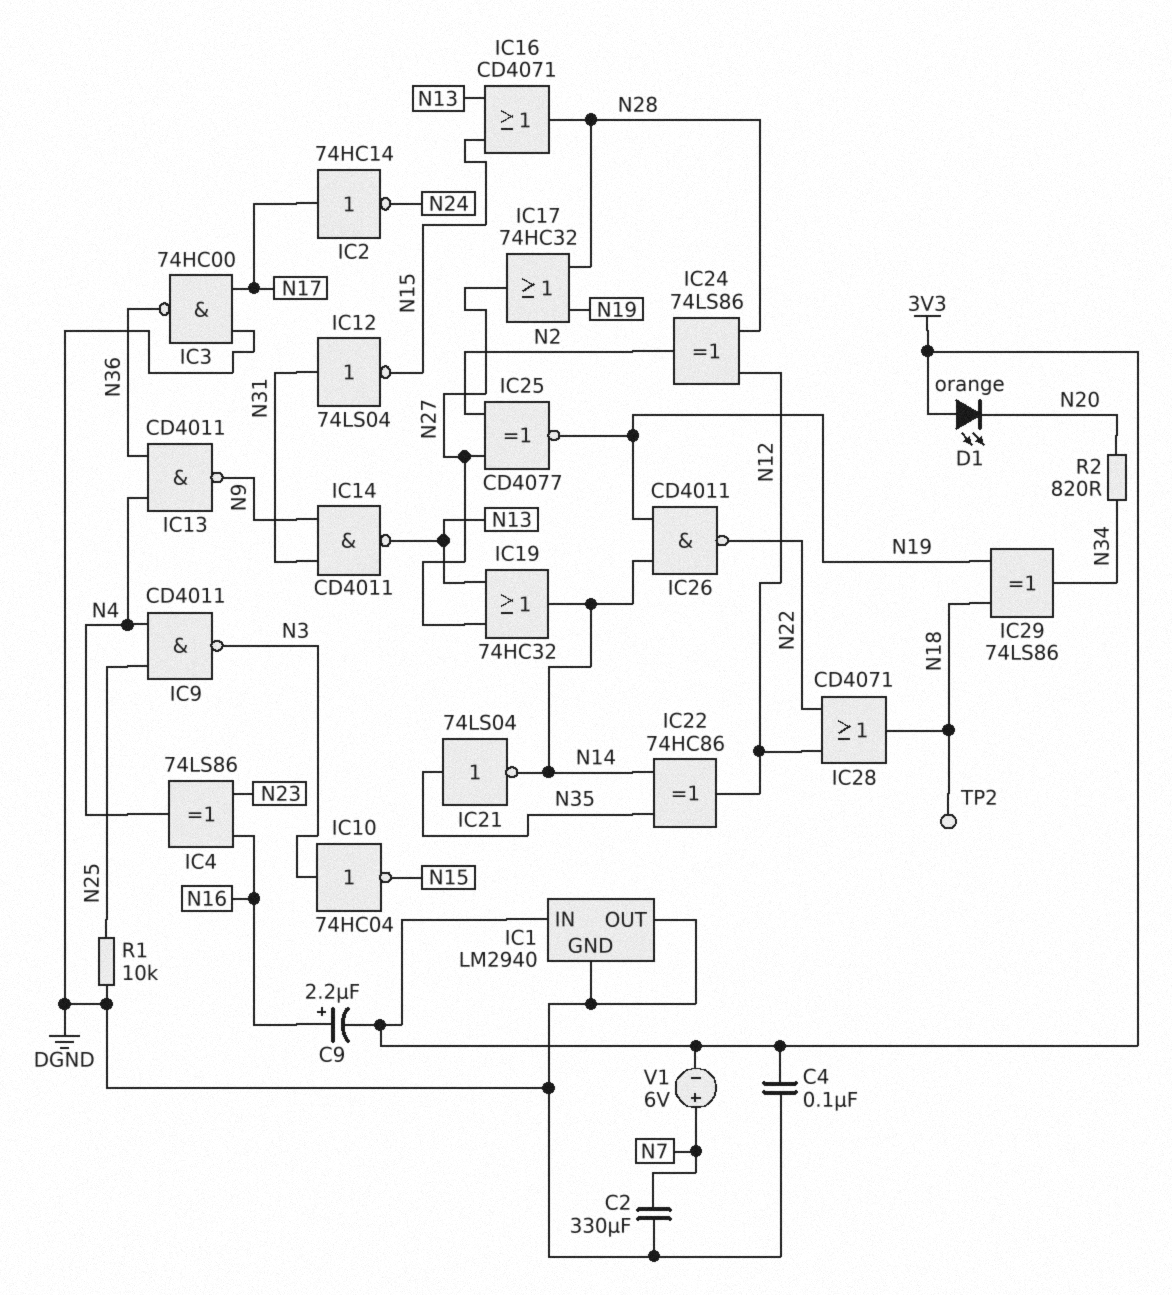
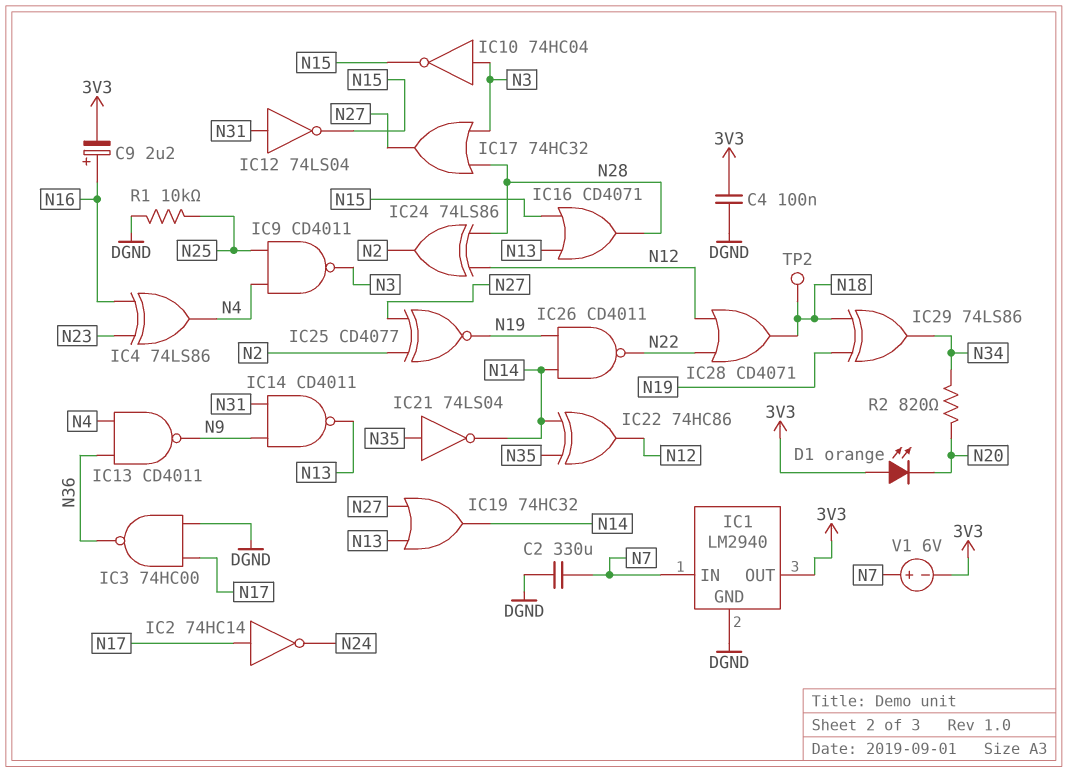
IC1 pin IN: 3V3 -> N7
IC1 pin OUT: DGND -> 3V3
IC17: OR 74HC32 (in N19, in N28, out N27) -> OR 74HC32 (in N3, in N28, out N27)

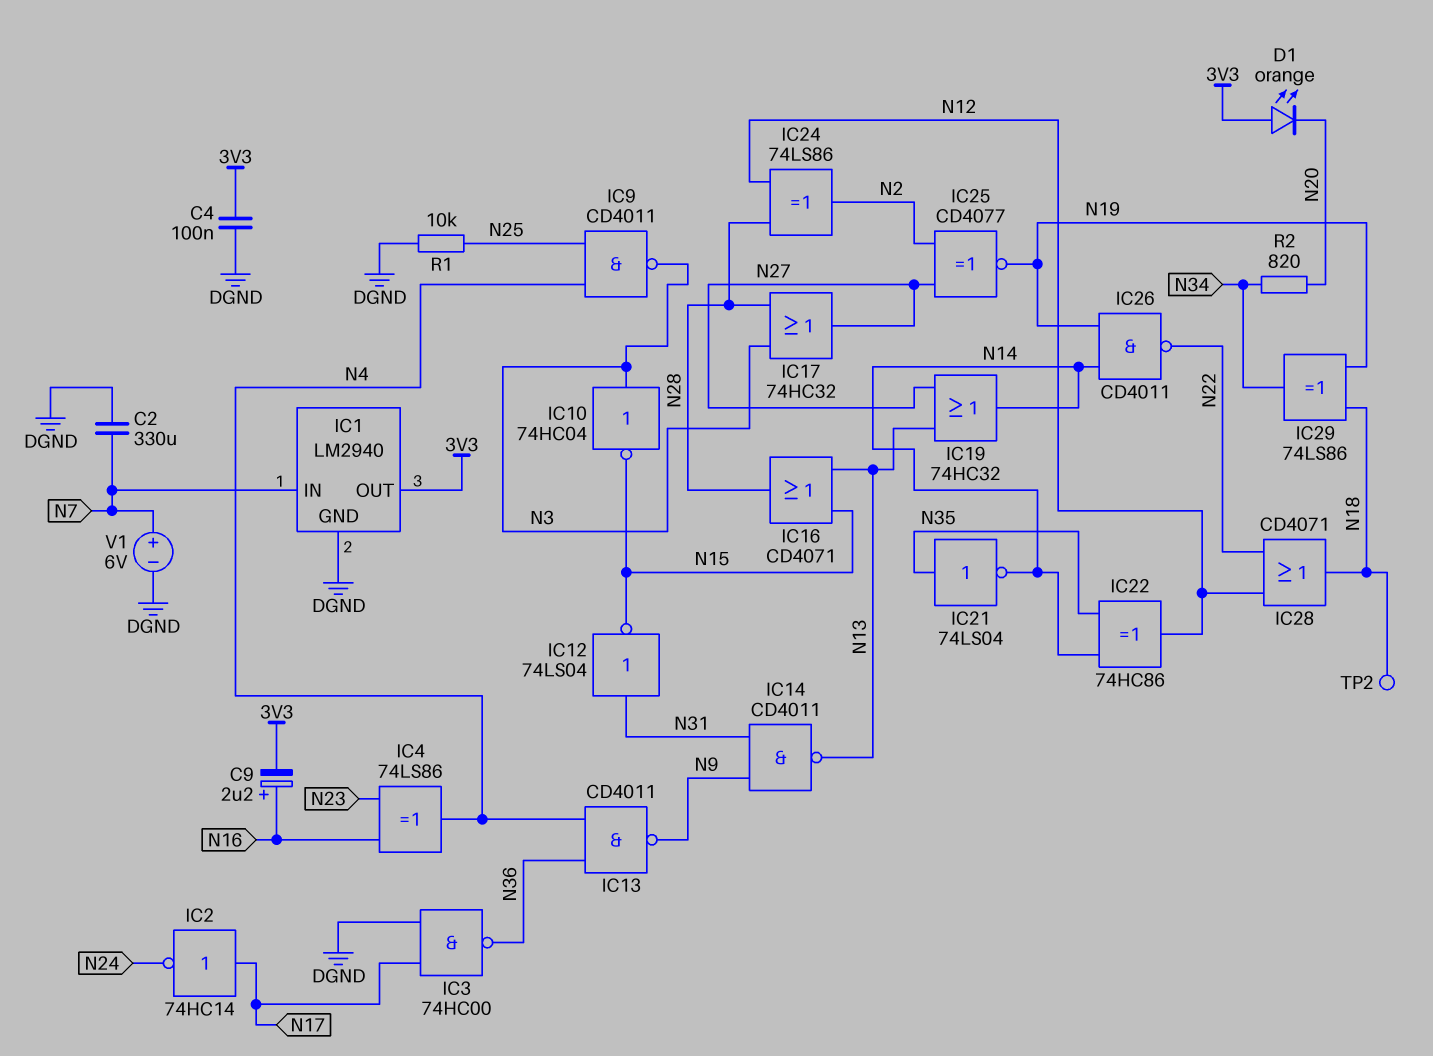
V1: 6V (plus N7, minus 3V3) -> 6V (plus N7, minus DGND)

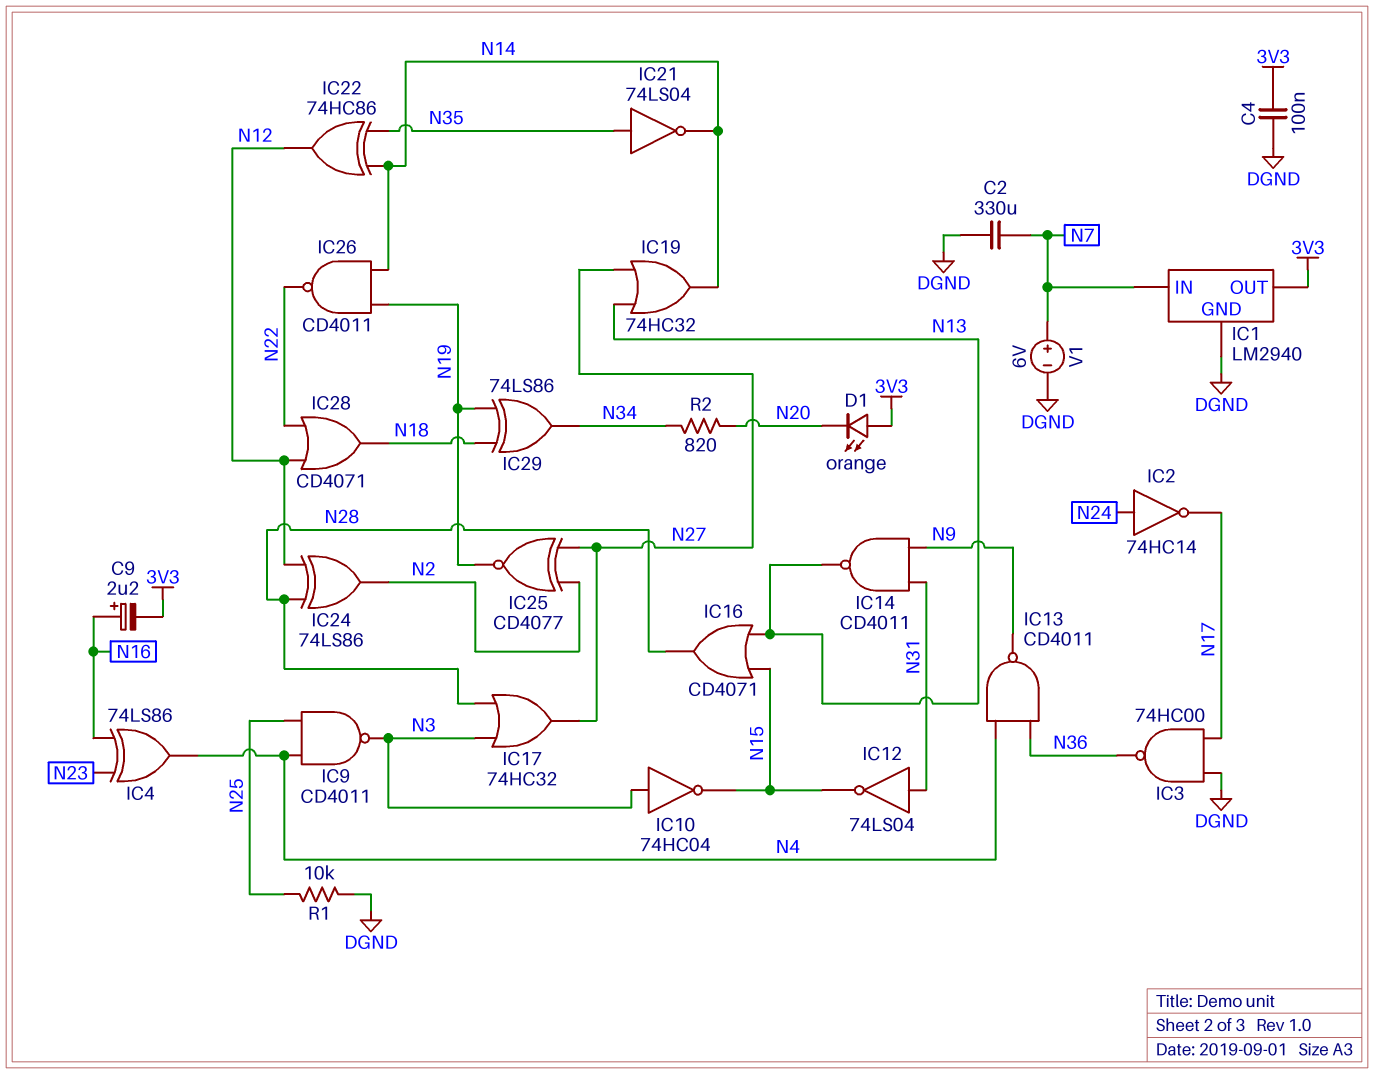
IC2: NOT 74HC14 (in N17, out N24) -> NOT 74HC14 (in N24, out N17)
TP2: test point (N18) -> none

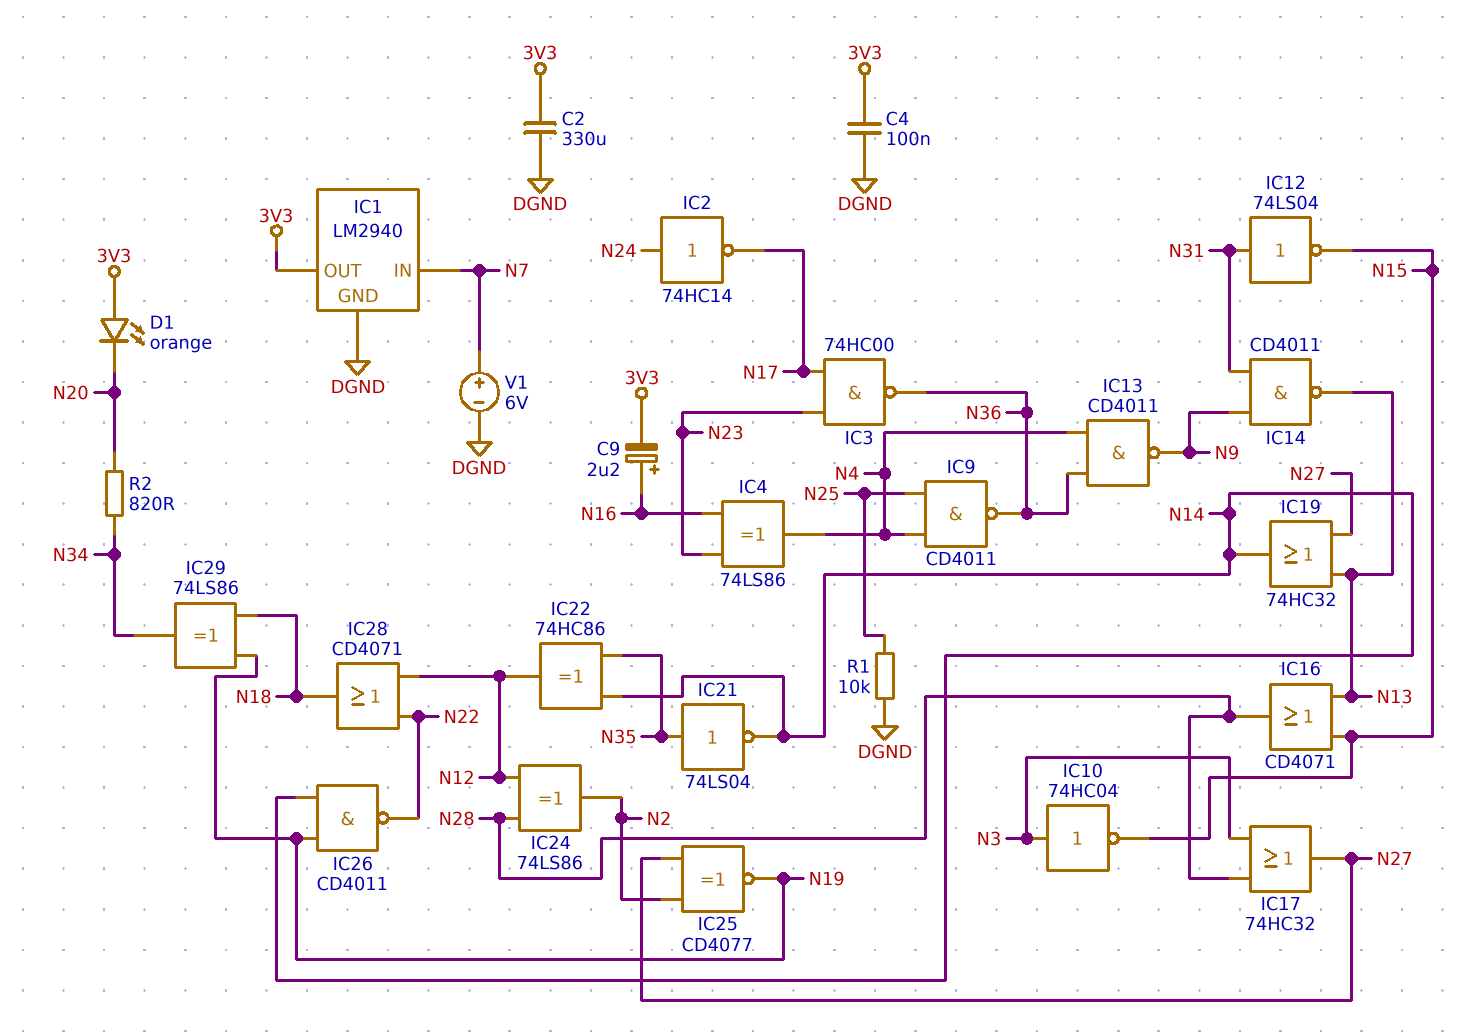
C2: 330uF (DGND, N7) -> 330uF (3V3, DGND)
IC3: NAND 74HC00 (in DGND, in N17, out N36) -> NAND 74HC00 (in N17, in N23, out N36)
IC9: NAND CD4011 (in N4, in N25, out N3) -> NAND CD4011 (in N4, in N25, out N36)

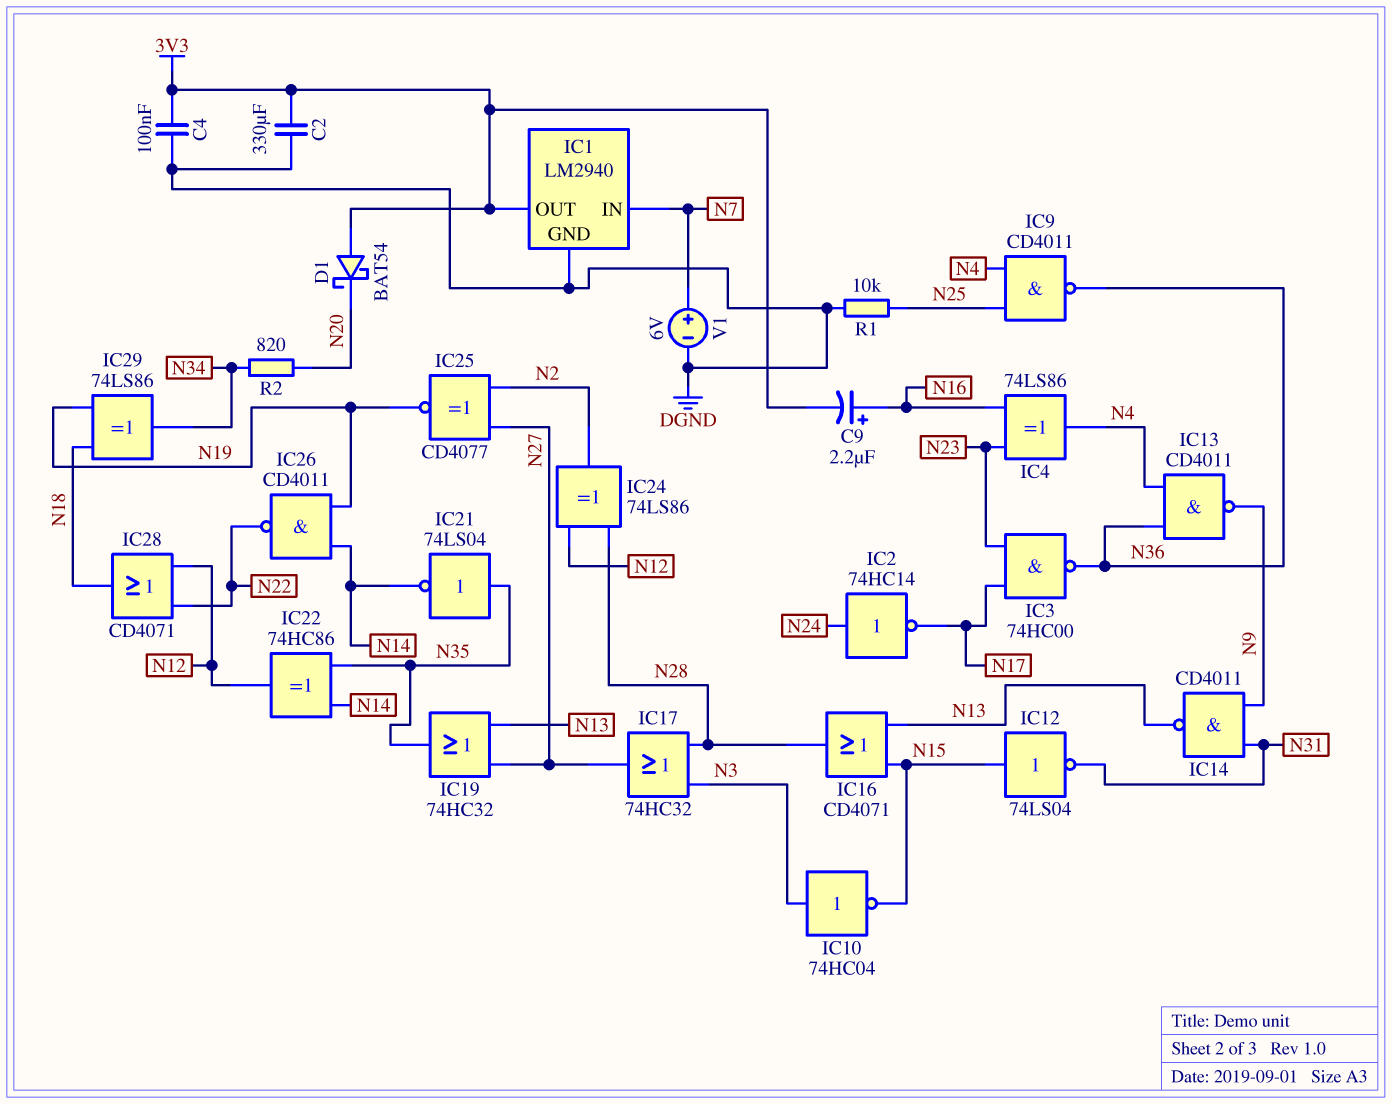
D1: LED orange (A 3V3, K N20) -> schottky BAT54 (A 3V3, K N20)
IC12: NOT 74LS04 (in N31, out N15) -> NOT 74LS04 (in N15, out N31)
IC19: OR 74HC32 (in N13, in N27, out N14) -> OR 74HC32 (in N13, in N27, out N35)

